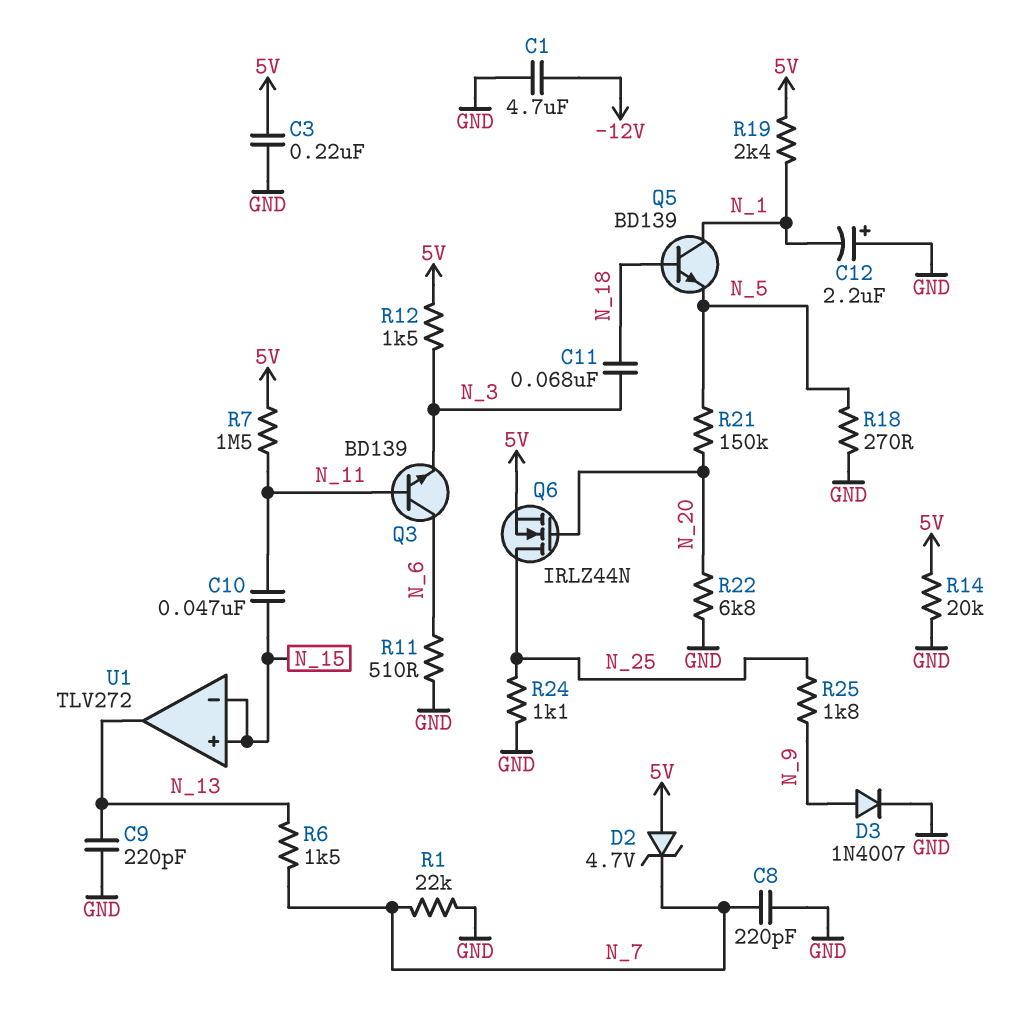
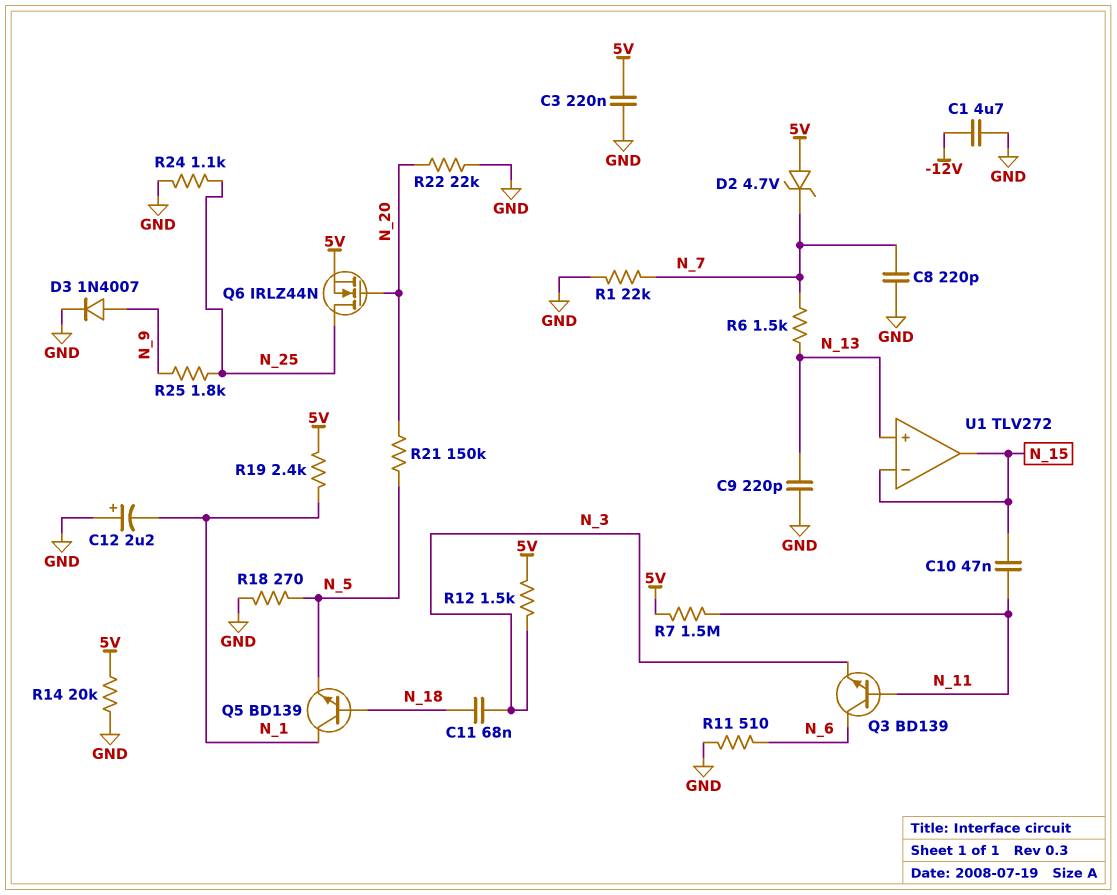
R22: 6.8k (GND, N_20) -> 22k (GND, N_20)
U1 pin in+: N_15 -> N_13
U1 pin out: N_13 -> N_15

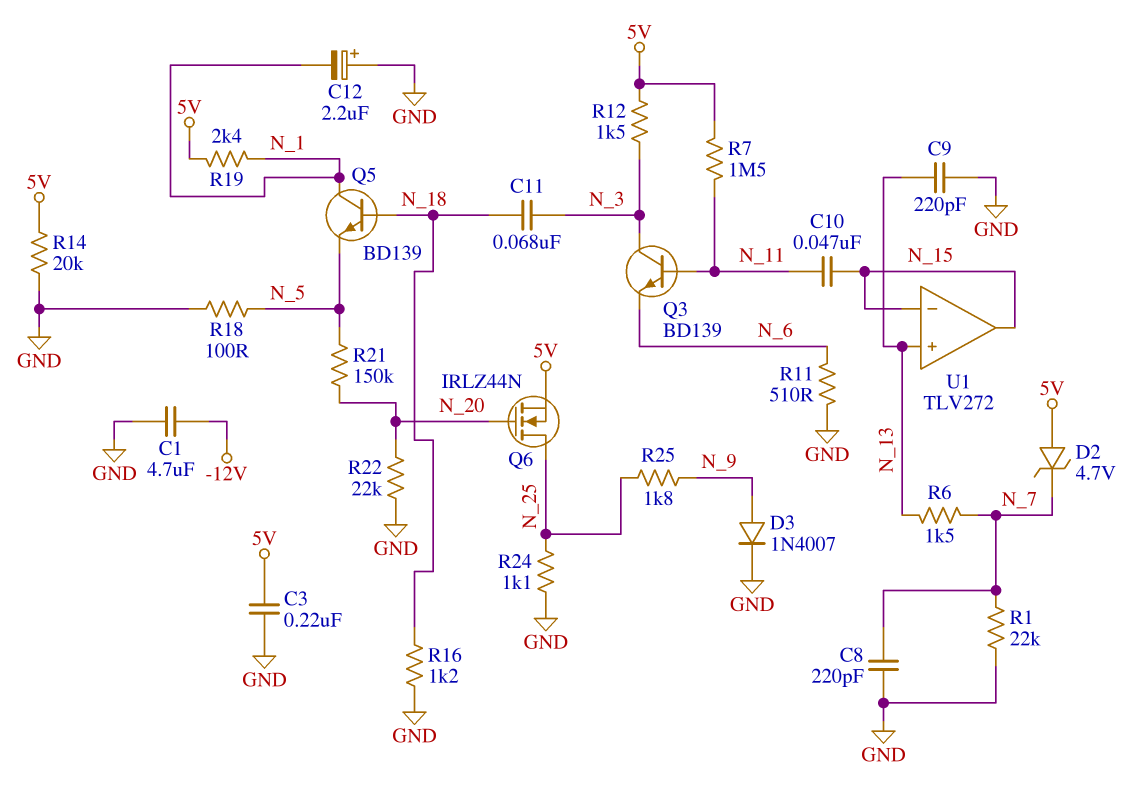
Q3: NPN BD139 (B N_11, C N_6, E N_3) -> NPN BD139 (B N_11, C N_3, E N_6)
R16: none -> 1.2k (GND, N_18)
R18: 270 (GND, N_5) -> 100 (GND, N_5)

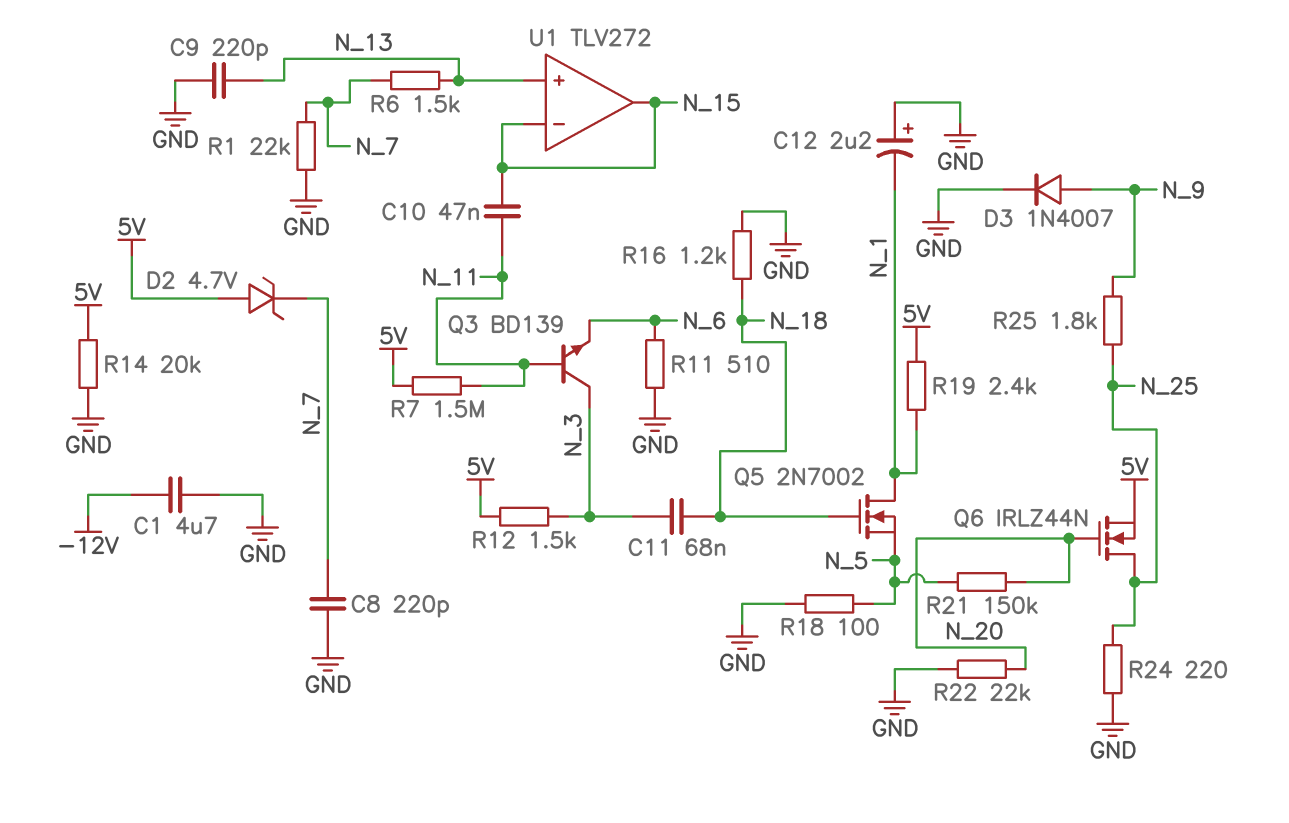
C3: 220nF (5V, GND) -> none
Q5: NPN BD139 (B N_18, C N_1, E N_5) -> NMOS 2N7002 (G N_18, D N_1, S N_5)
R24: 1.1k (GND, N_25) -> 220 (GND, N_25)

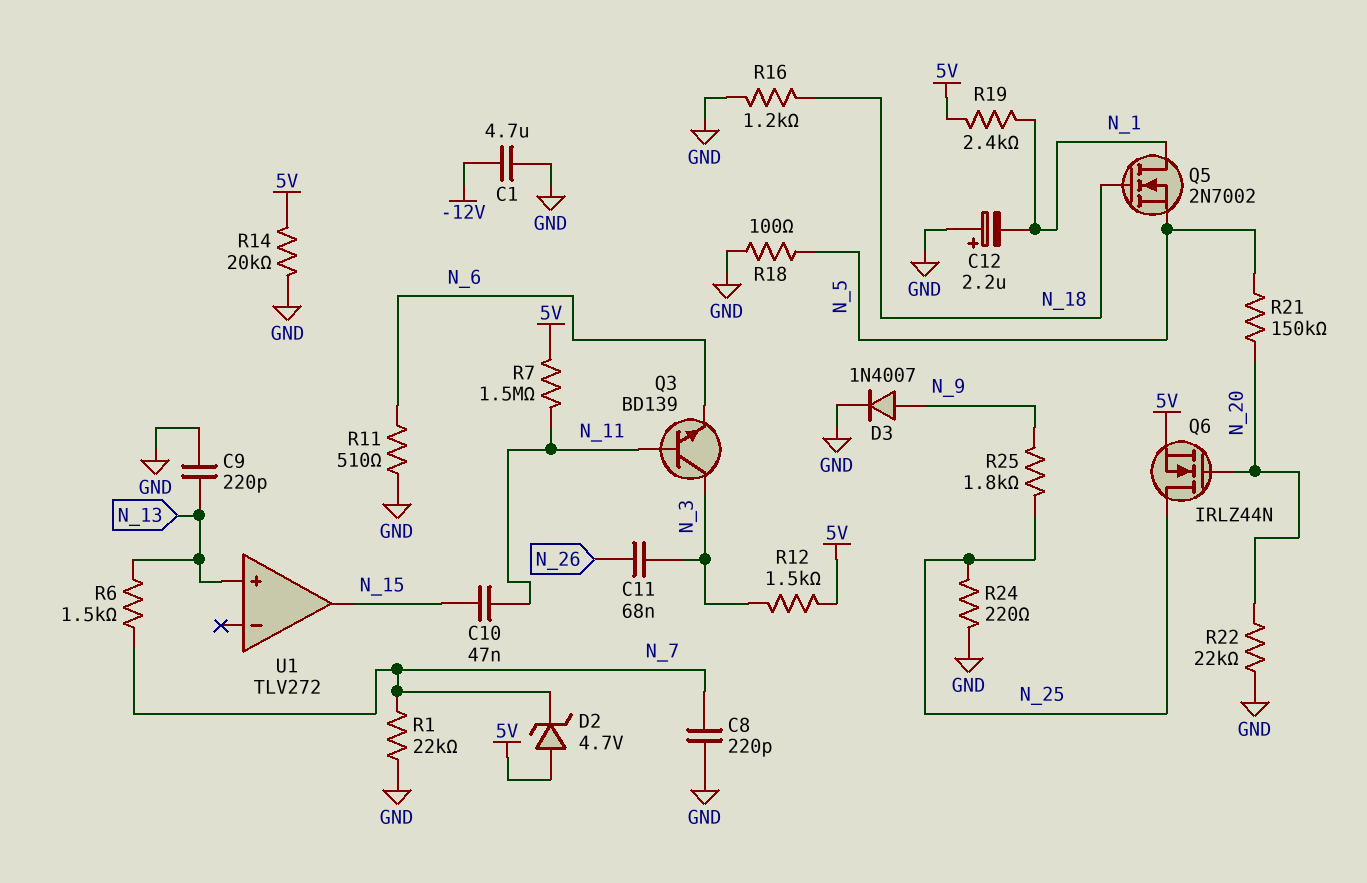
C11: 68nF (N_3, N_18) -> 68nF (N_3, N_26)
U1 pin in-: N_15 -> none

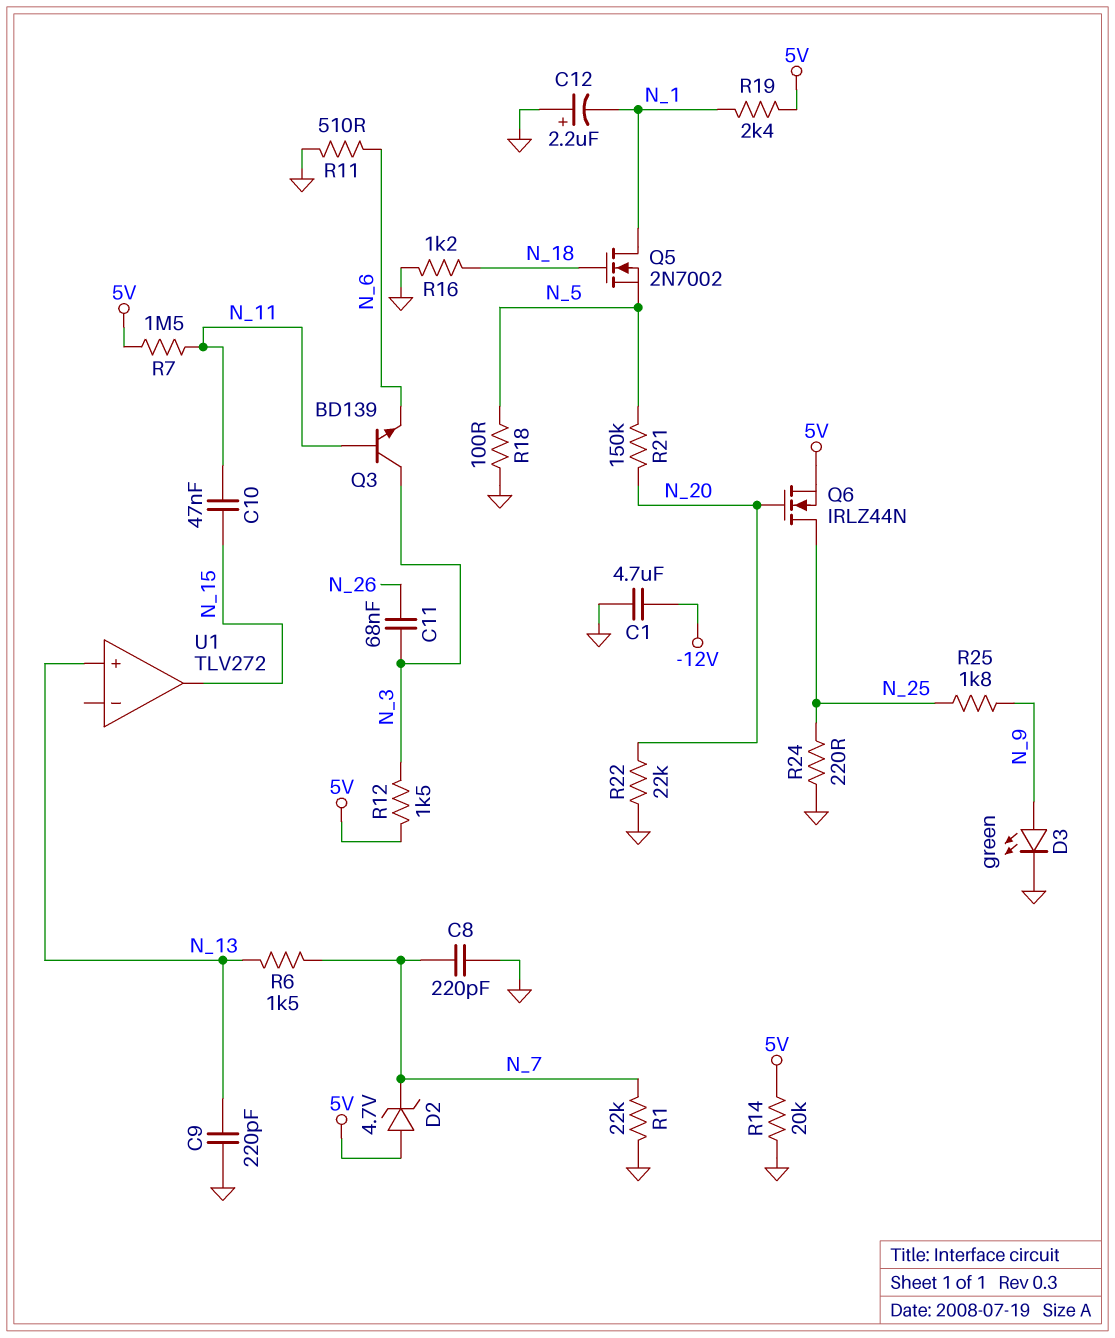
D3: diode 1N4007 (A N_9, K GND) -> LED green (A N_9, K GND)

